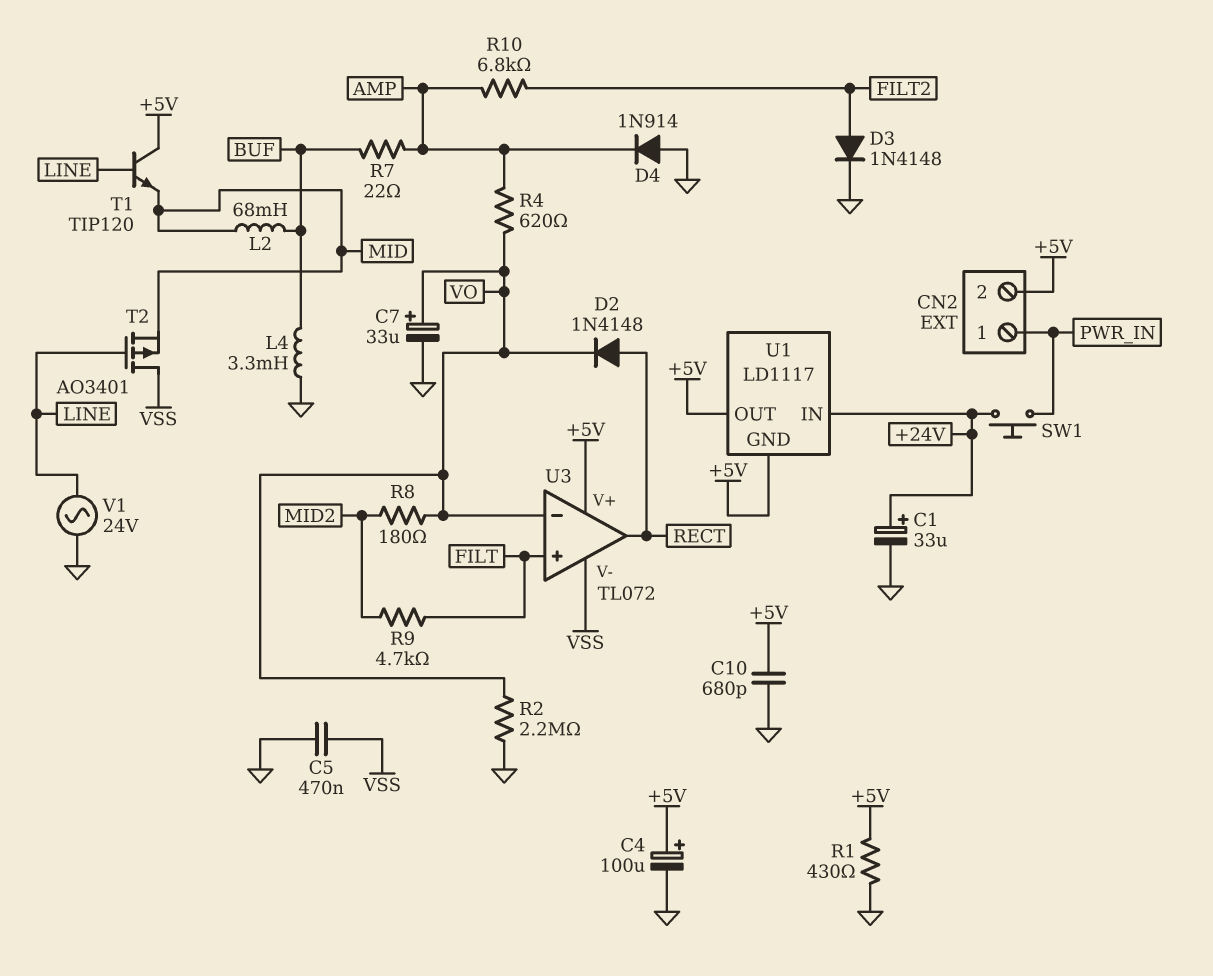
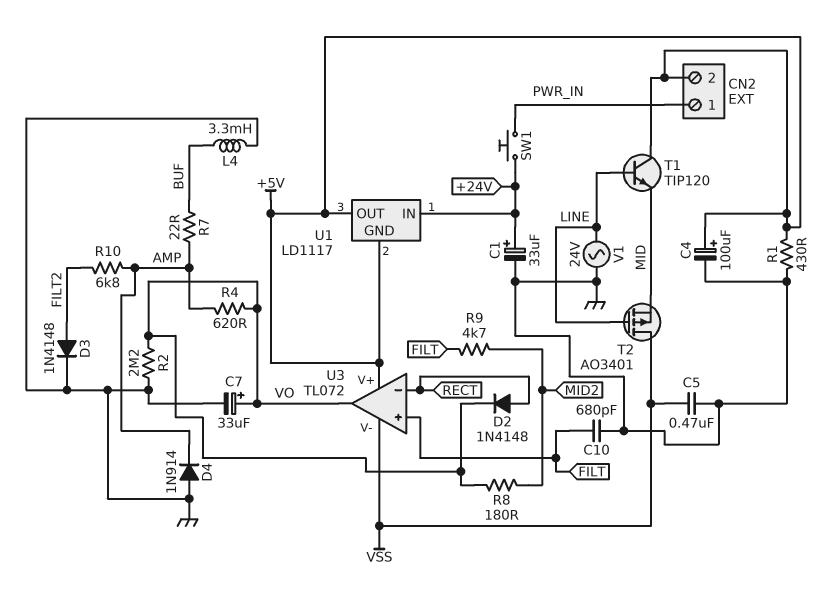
C10: 680pF (+5V, GND) -> 680pF (FILT, GND)
L2: 68mH (BUF, MID) -> none
U3 pin in-: VO -> RECT
U3 pin out: RECT -> VO

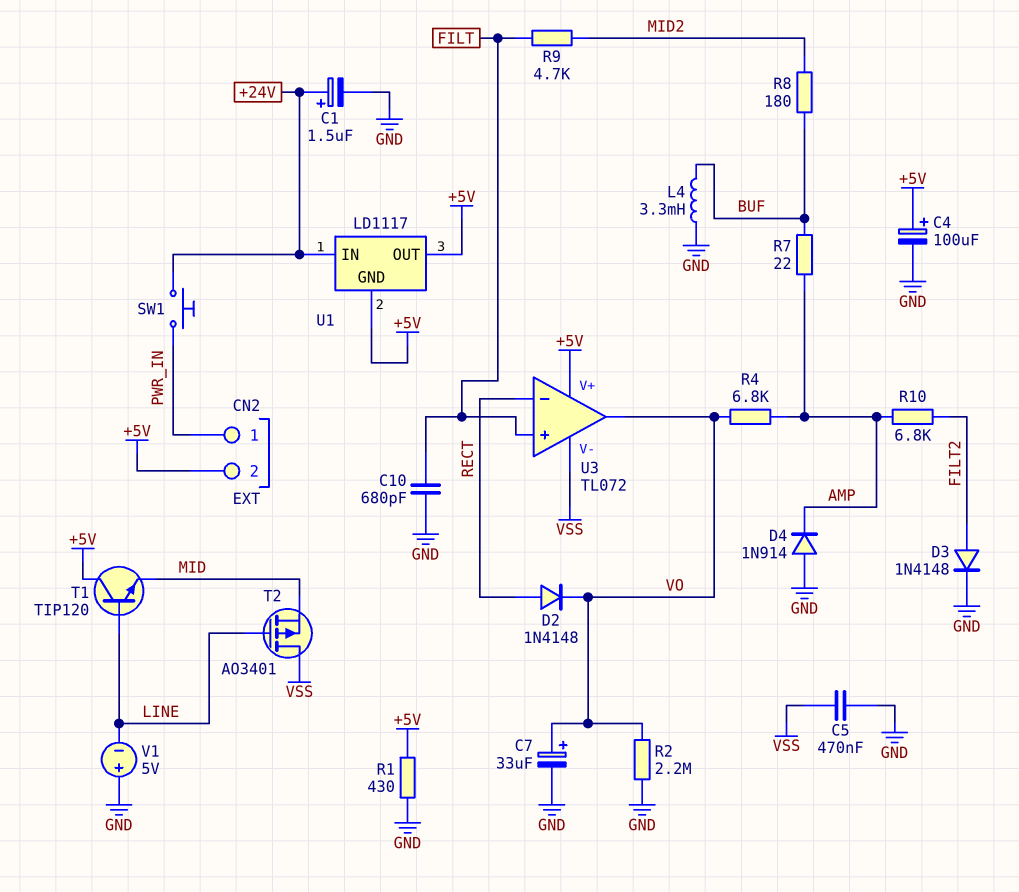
C1: 33uF (plus +24V, minus GND) -> 1.5uF (plus +24V, minus GND)
R4: 620 (AMP, VO) -> 6.8k (AMP, VO)
R8: 180 (MID2, VO) -> 180 (BUF, MID2)
V1: AC 24V (GND, LINE) -> 5V (plus GND, minus LINE)

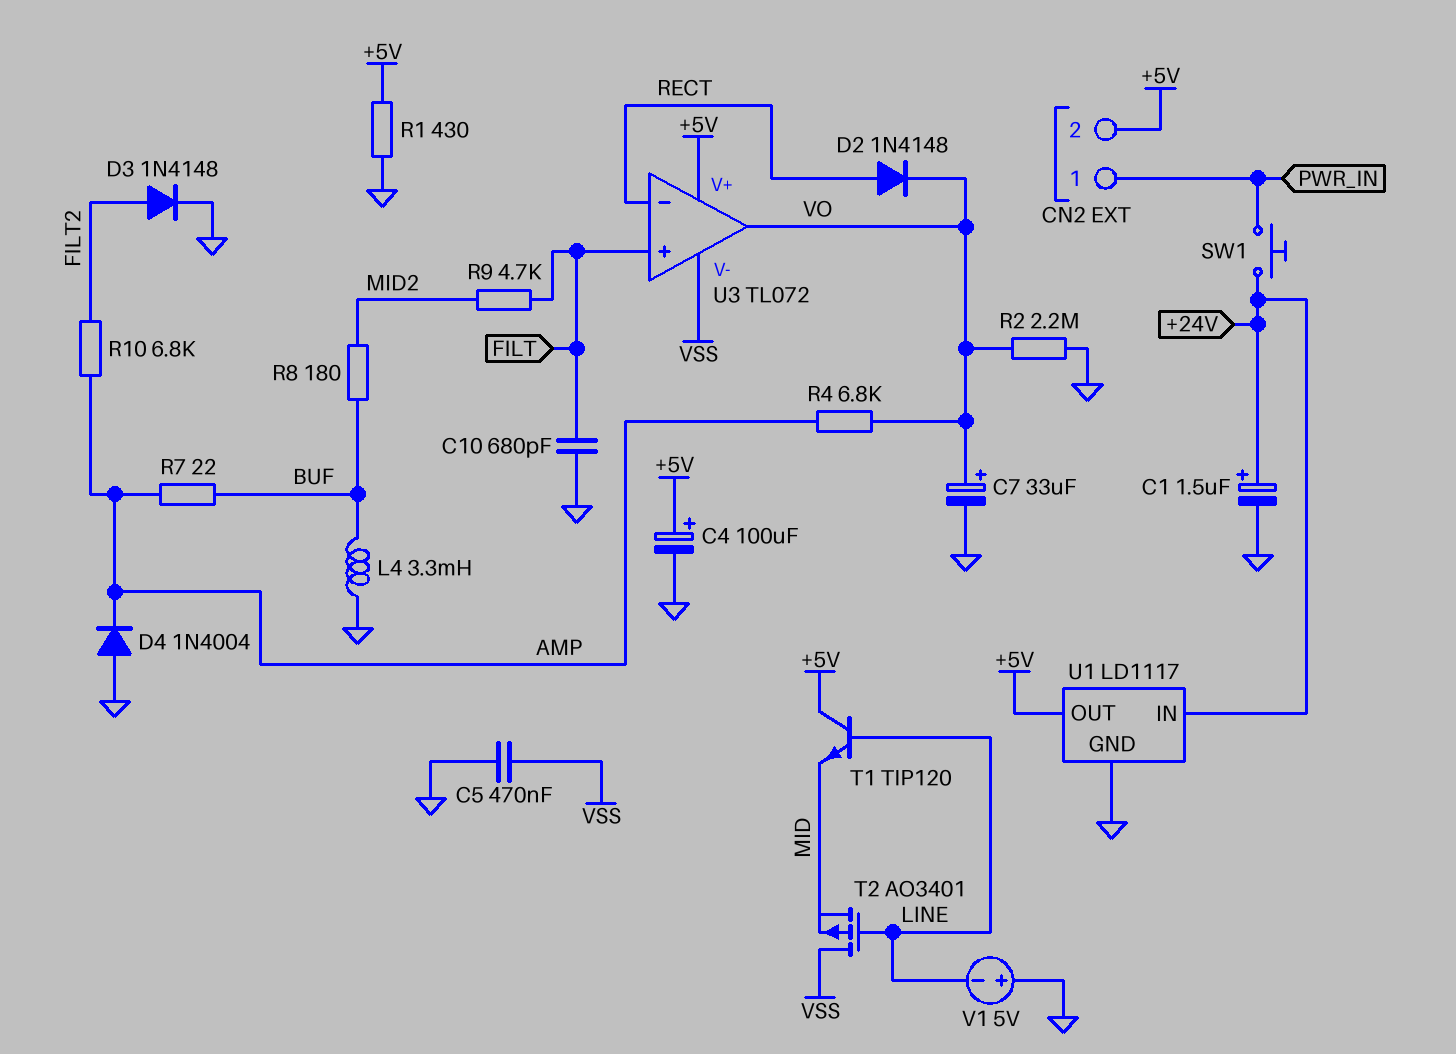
D4: diode 1N914 (A GND, K AMP) -> diode 1N4004 (A GND, K AMP)
U1 pin GND: +5V -> GND

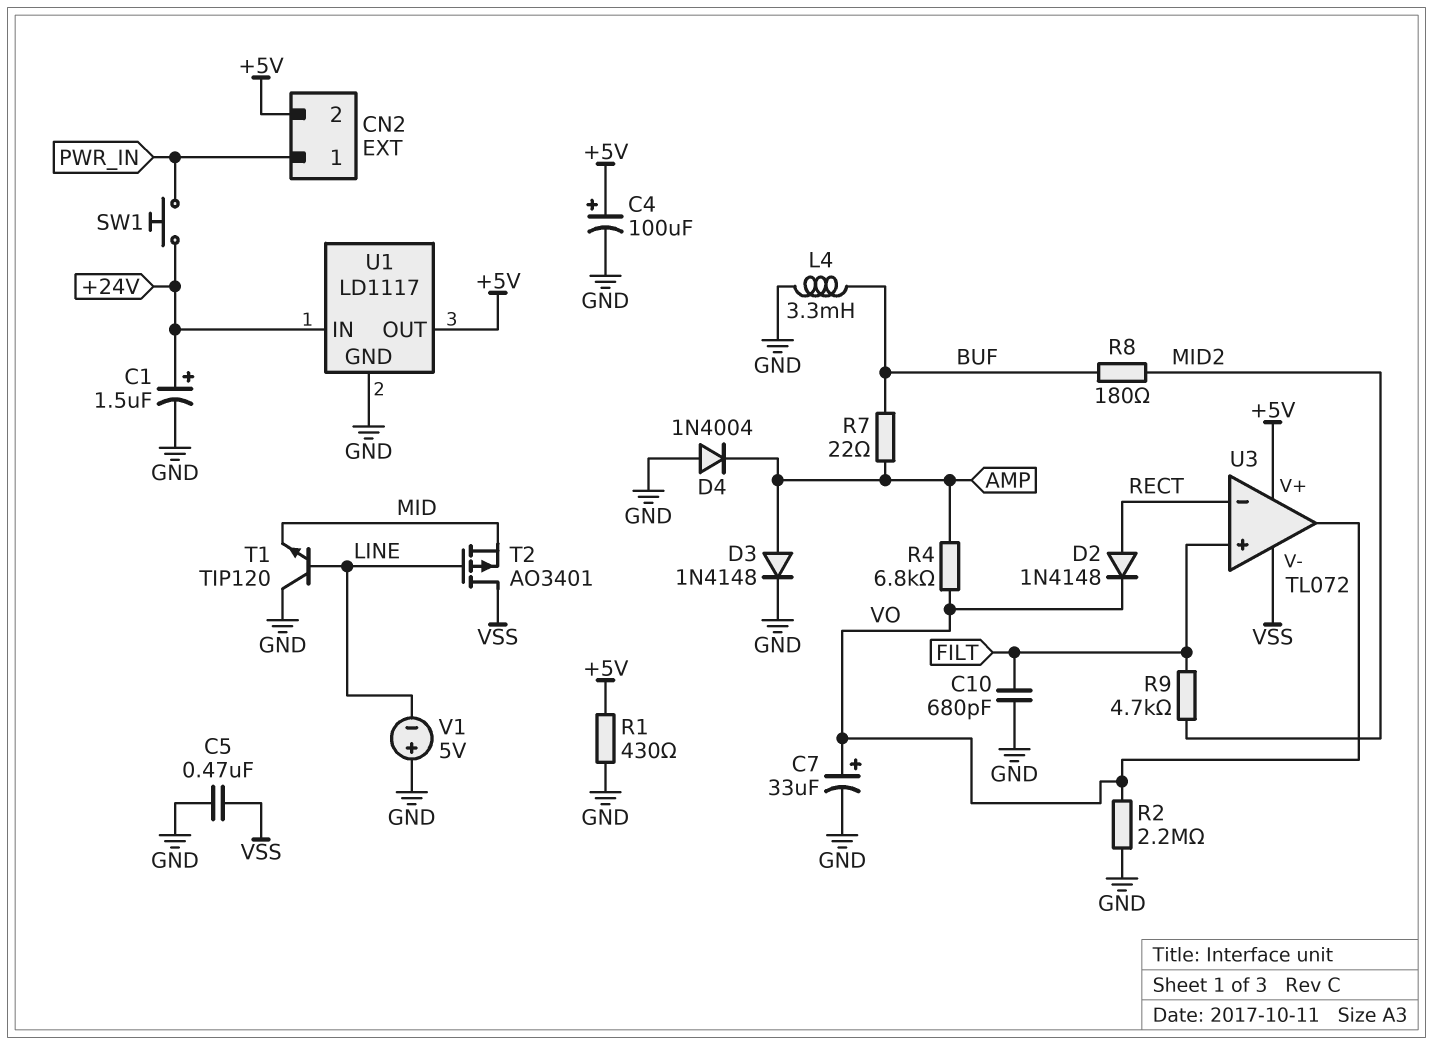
D3: diode 1N4148 (A FILT2, K GND) -> diode 1N4148 (A AMP, K GND)
R10: 6.8k (AMP, FILT2) -> none
T1: NPN TIP120 (B LINE, C +5V, E MID) -> NPN TIP120 (B LINE, C GND, E MID)

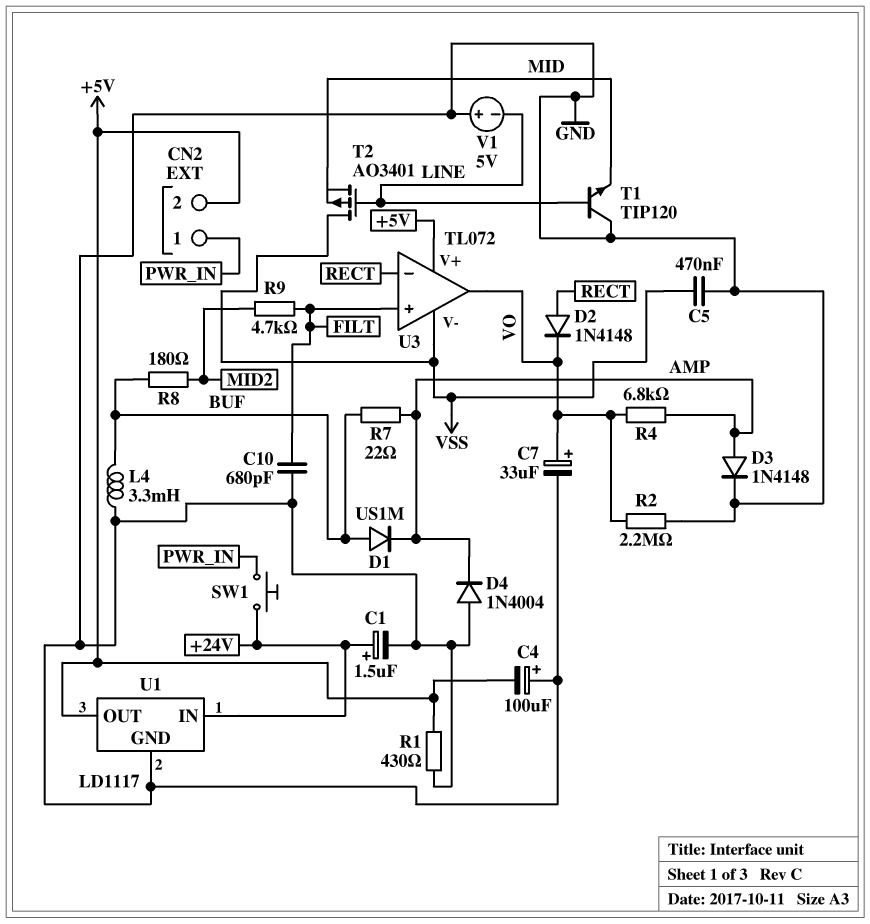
C4: 100uF (plus +5V, minus GND) -> 100uF (plus GND, minus +5V)
D1: none -> diode US1M (A BUF, K AMP)

